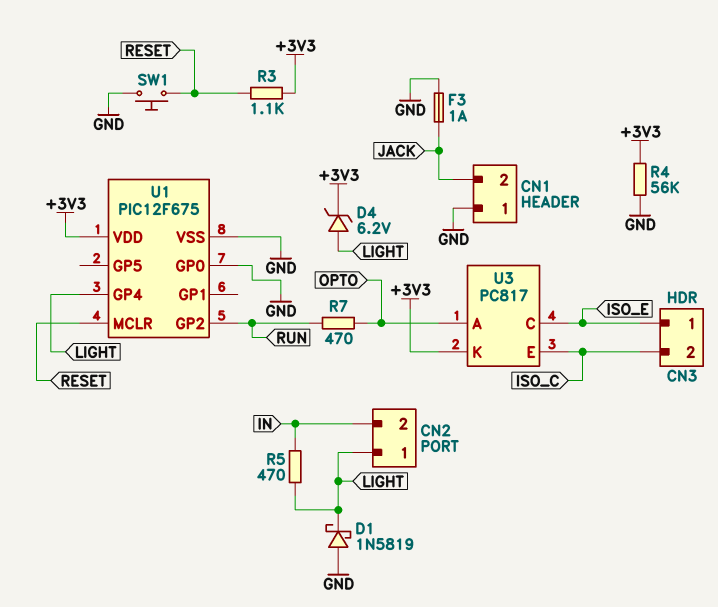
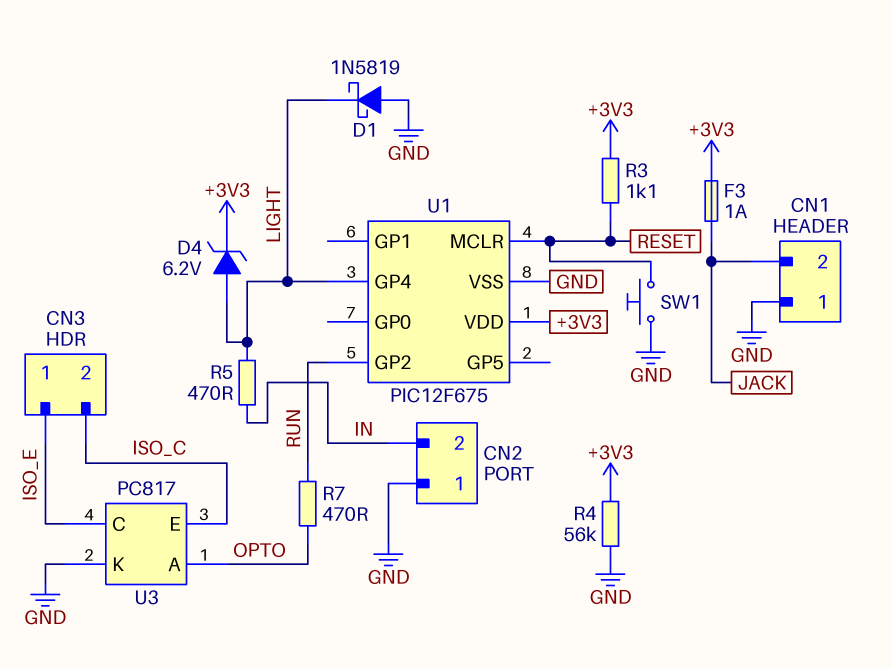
CN2 pin 1: LIGHT -> GND
F3: 1A (GND, JACK) -> 1A (+3V3, JACK)
U1 pin GP0: GND -> none
U3 pin K: +3V3 -> GND

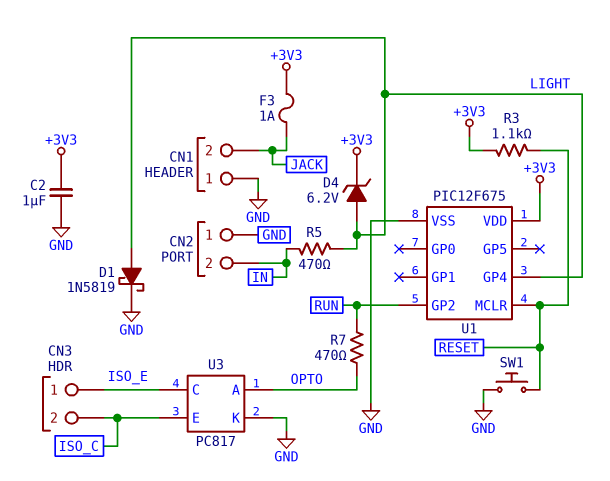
C2: none -> 1uF (+3V3, GND)
D1: schottky 1N5819 (A GND, K LIGHT) -> schottky 1N5819 (A LIGHT, K GND)
R4: 56k (+3V3, GND) -> none

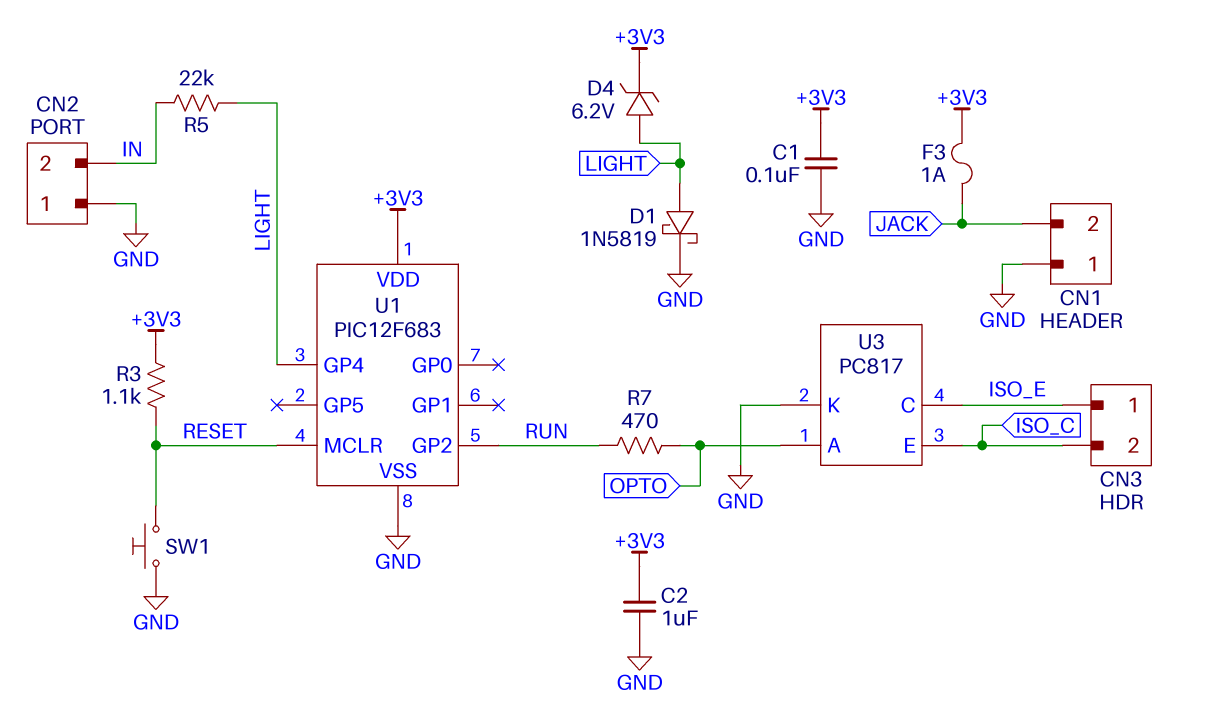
C1: none -> 100nF (+3V3, GND)
R5: 470 (IN, LIGHT) -> 22k (IN, LIGHT)
U1: PIC12F675 -> PIC12F683

